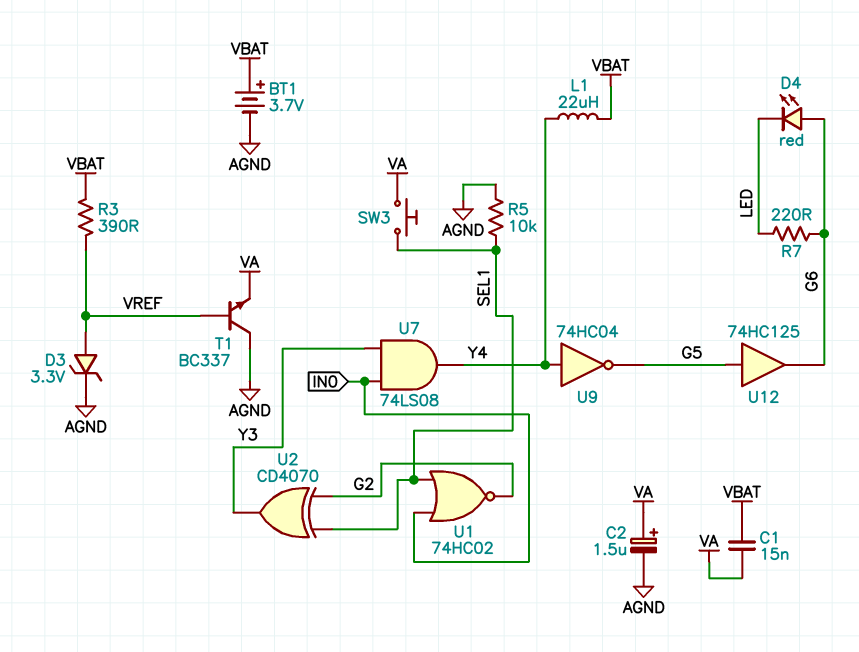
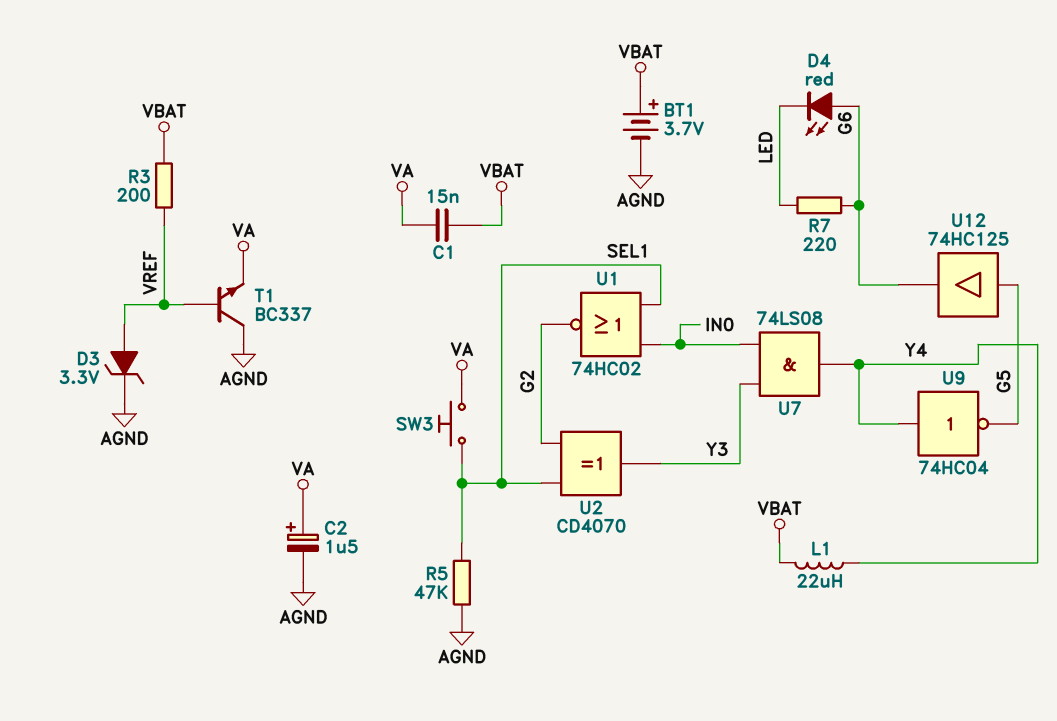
R3: 390 (VBAT, VREF) -> 200 (VBAT, VREF)
R5: 10k (AGND, SEL1) -> 47k (AGND, SEL1)

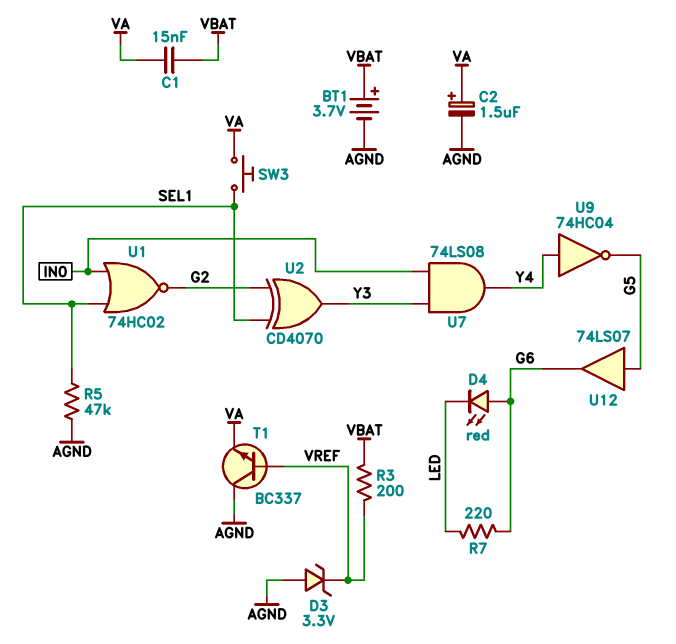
D3: zener 3.3V (A VREF, K AGND) -> zener 3.3V (A AGND, K VREF)
L1: 22uH (VBAT, Y4) -> none
U12: buffer 74HC125 (in G5, out G6) -> buffer 74LS07 (in G5, out G6)

